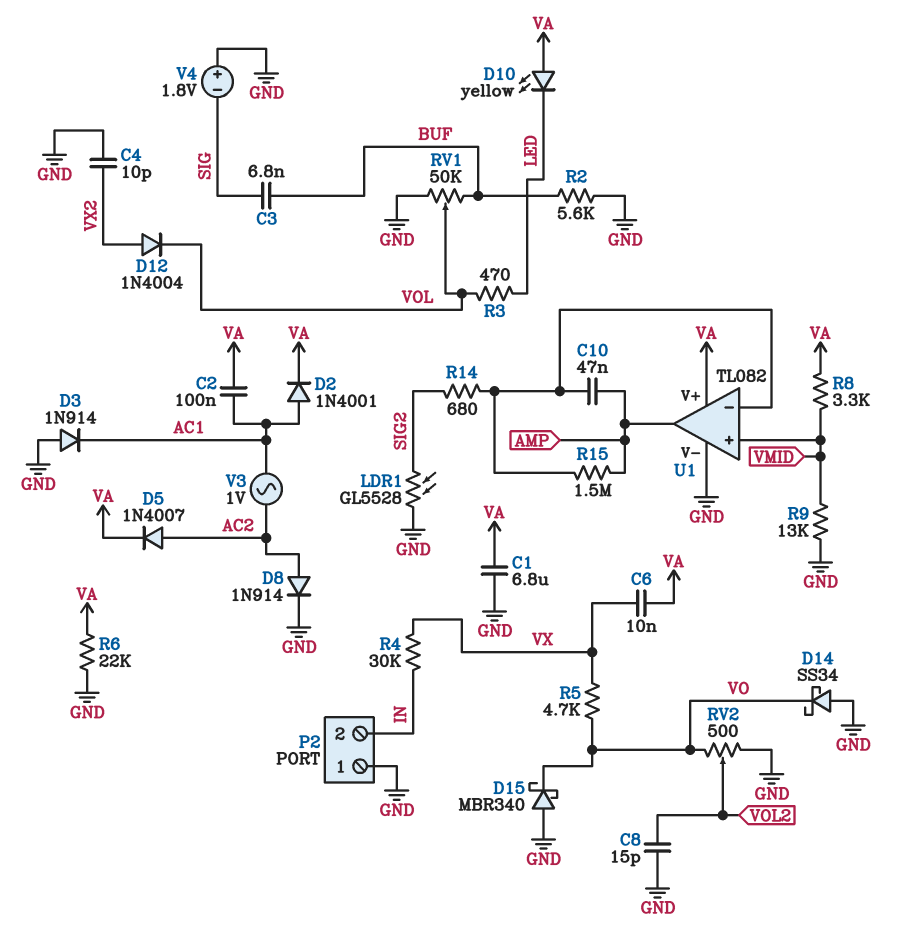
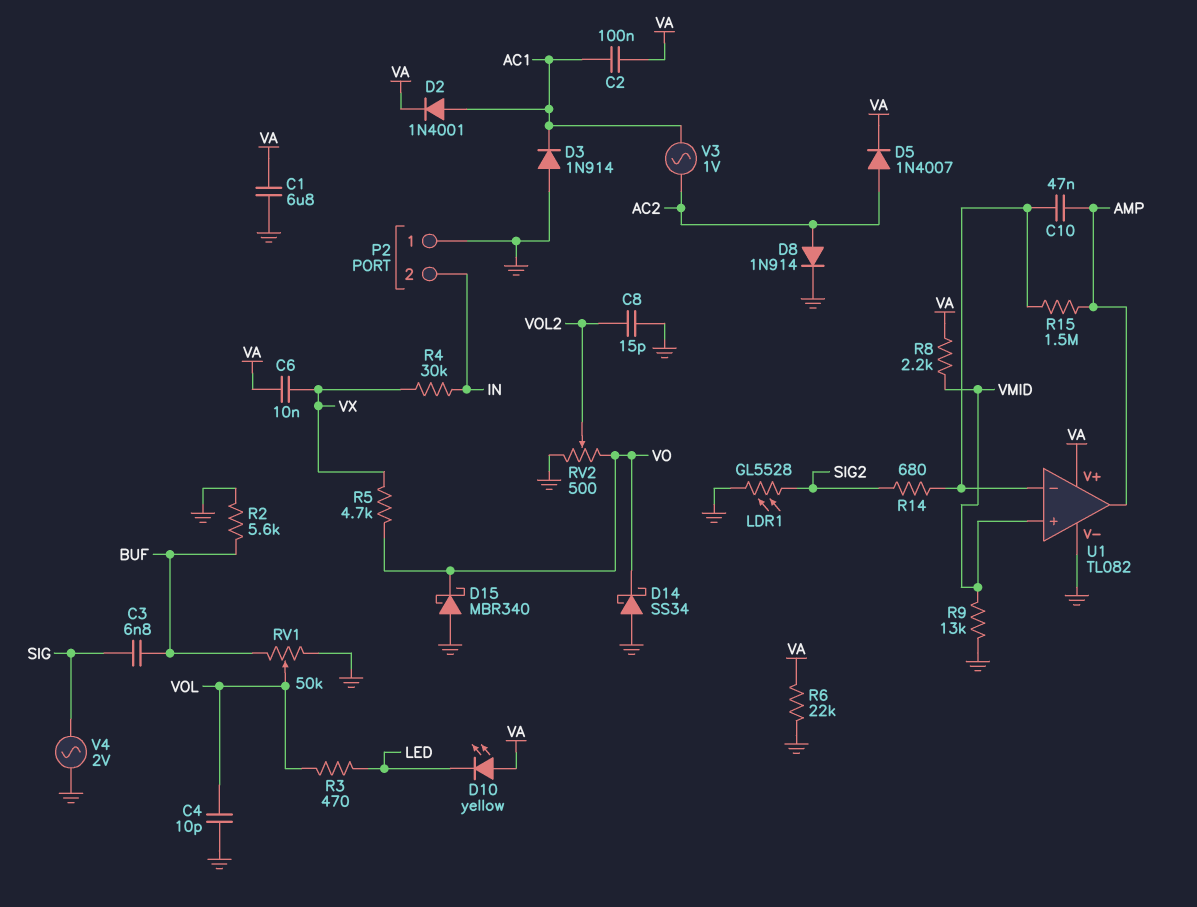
C4: 10pF (GND, VX2) -> 10pF (GND, VOL)
D12: diode 1N4004 (A VX2, K VOL) -> none
R8: 3.3k (VA, VMID) -> 2.2k (VA, VMID)
V4: 1.8V (plus GND, minus SIG) -> AC 2V (GND, SIG)

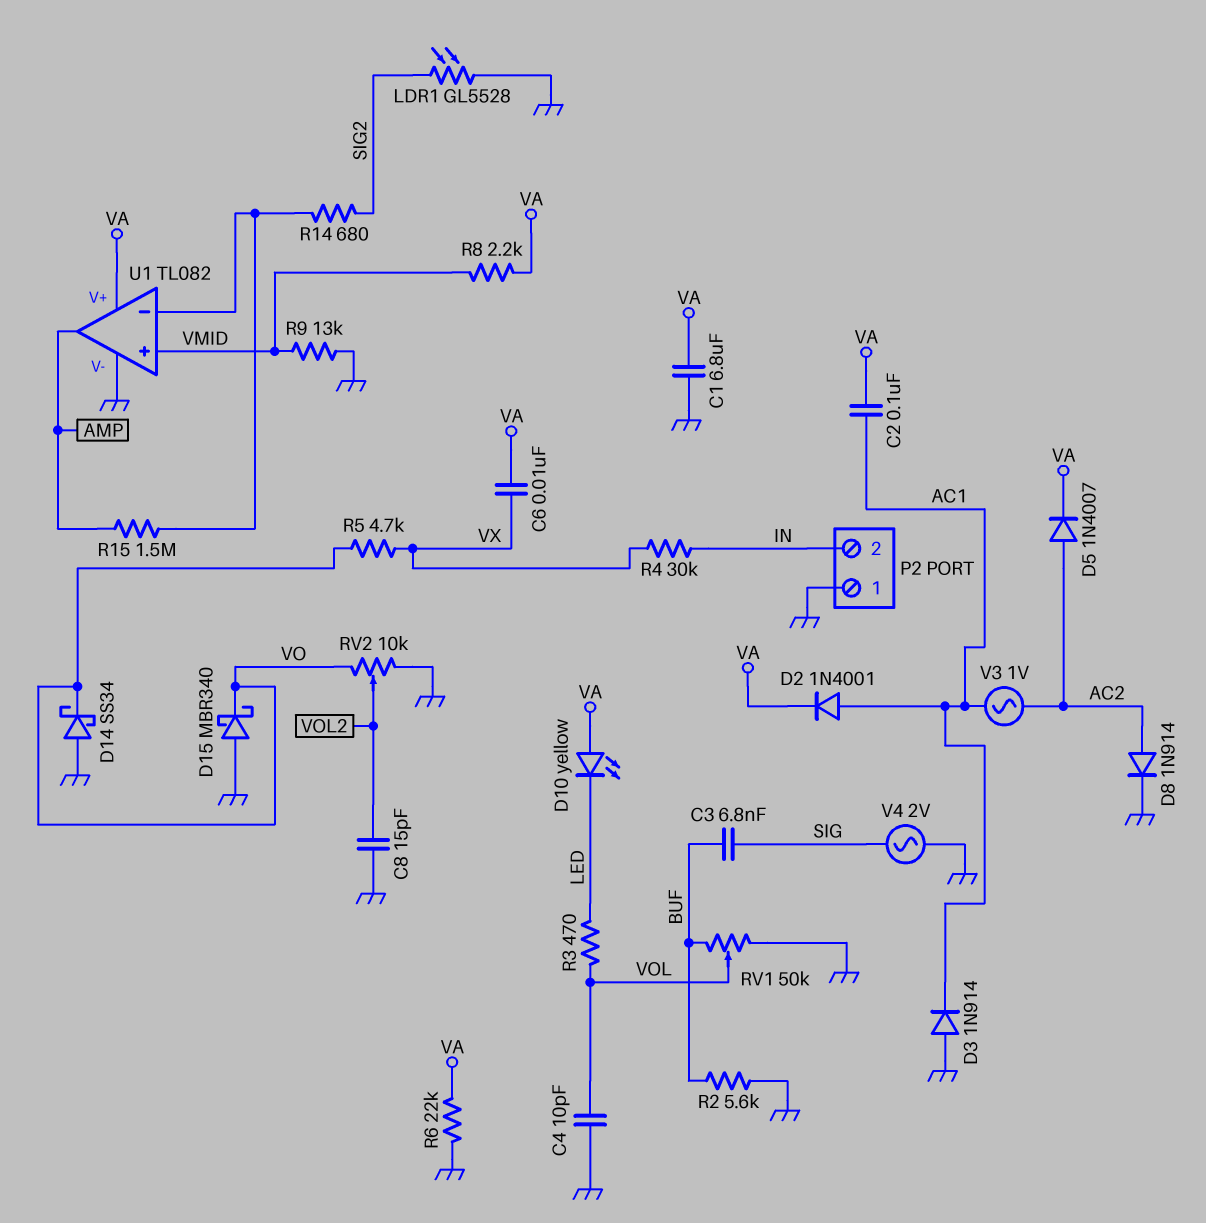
C10: 47nF (AMP, U1/in-) -> none
RV2: 500 (GND, VO, wiper VOL2) -> 10k (GND, VO, wiper VOL2)

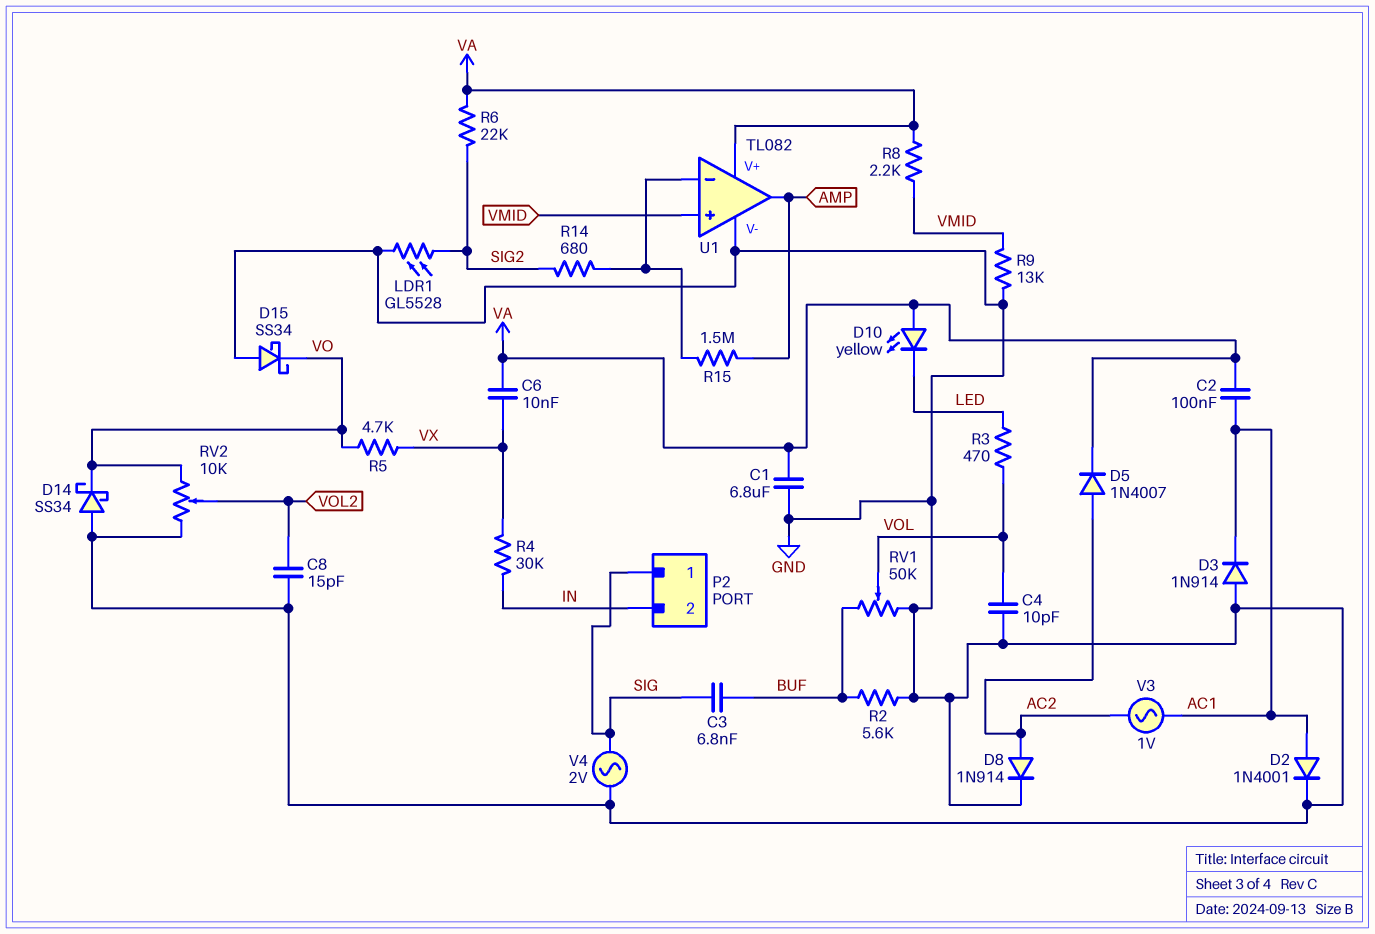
D2: diode 1N4001 (A AC1, K VA) -> diode 1N4001 (A AC1, K GND)
D15: schottky MBR340 (A GND, K VO) -> schottky SS34 (A GND, K VO)
P2 pin 1: GND -> SIG
R6: 22k (GND, VA) -> 22k (SIG2, VA)

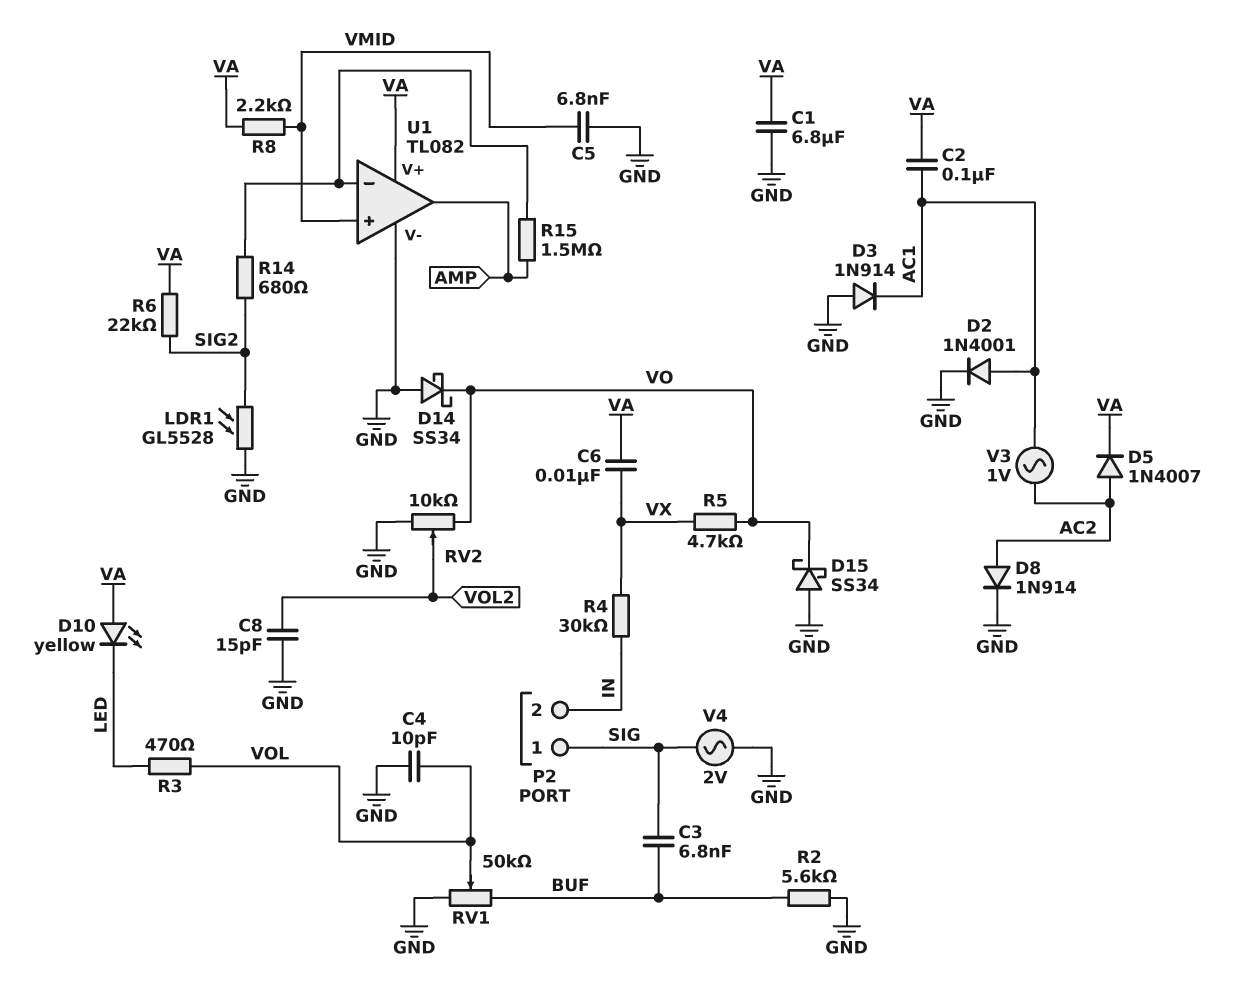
C5: none -> 6.8nF (GND, VMID)
R9: 13k (GND, VMID) -> none

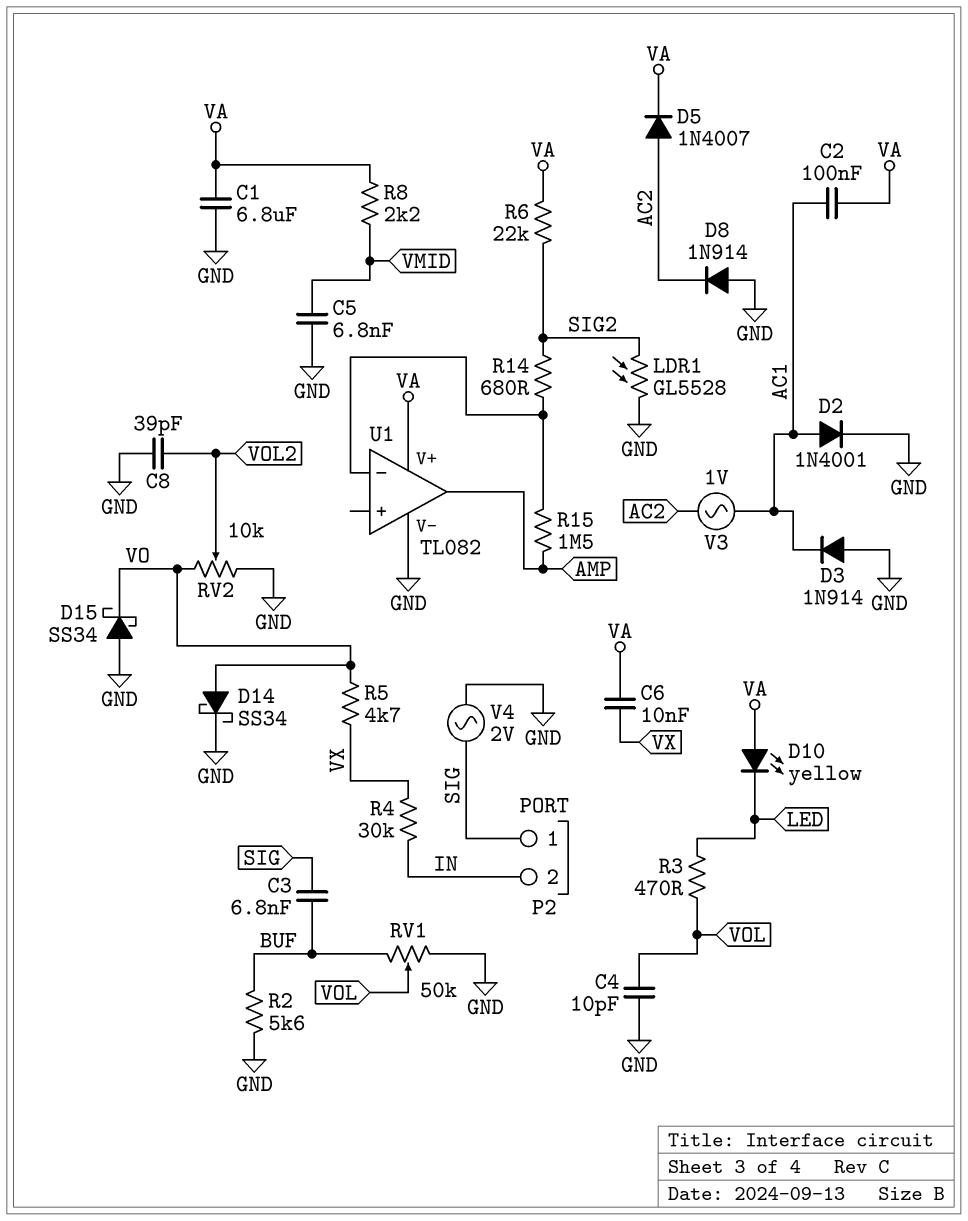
C8: 15pF (GND, VOL2) -> 39pF (GND, VOL2)
D8: diode 1N914 (A AC2, K GND) -> diode 1N914 (A GND, K AC2)
D14: schottky SS34 (A GND, K VO) -> schottky SS34 (A VO, K GND)
U1 pin in+: VMID -> none

